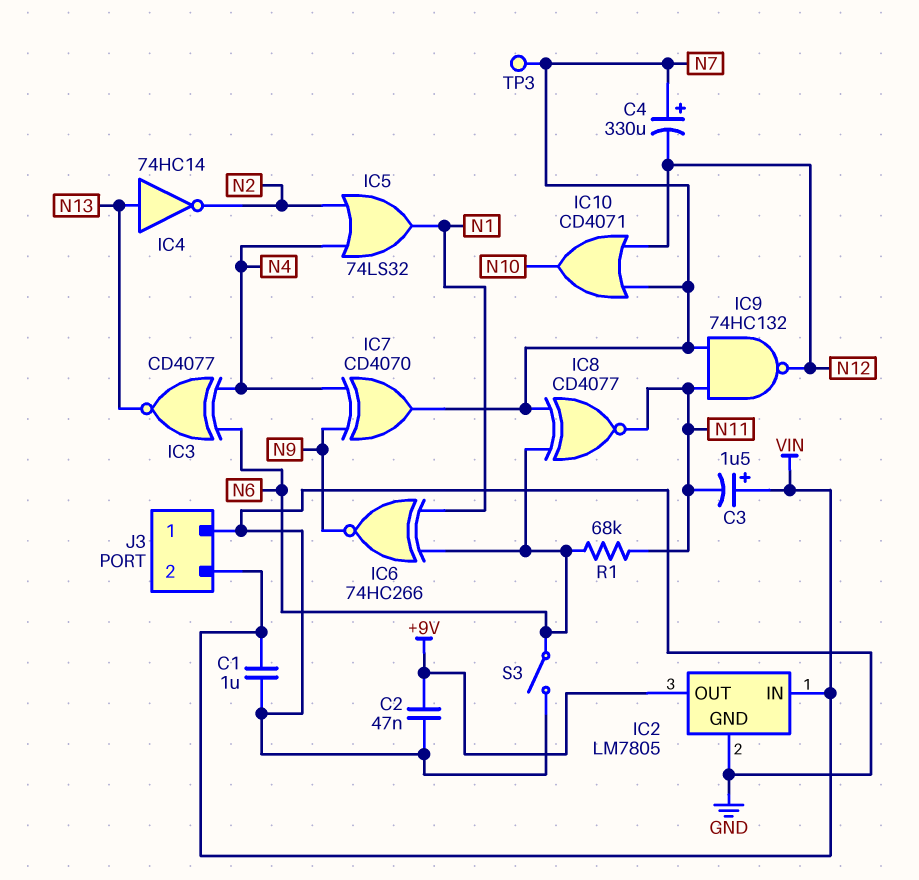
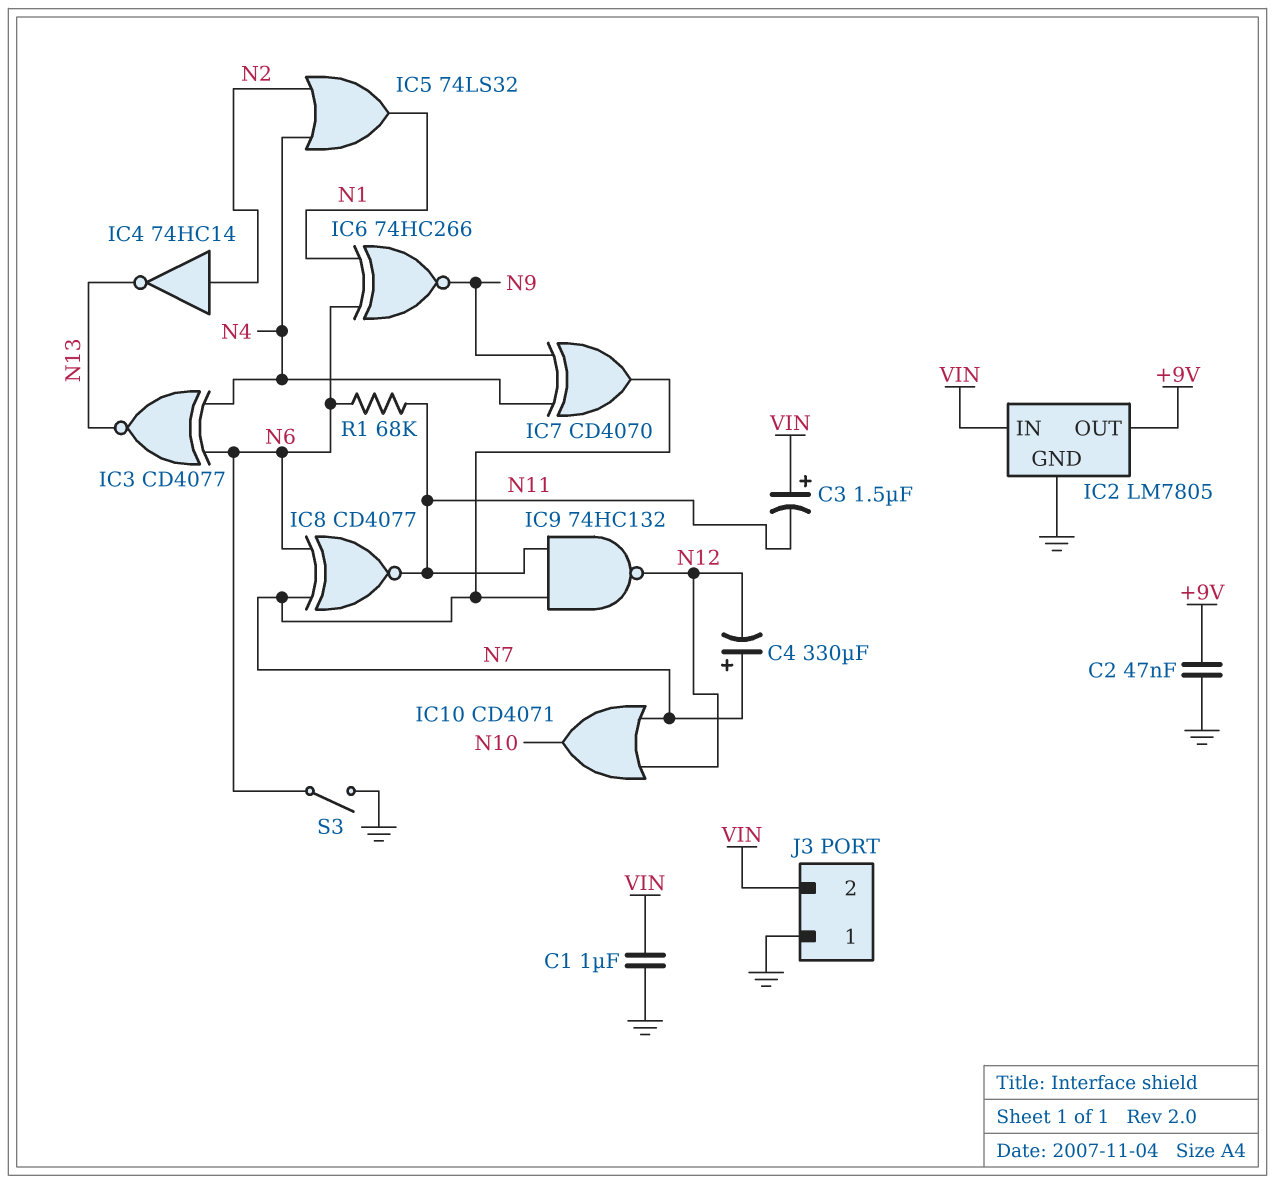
IC4: NOT 74HC14 (in N13, out N2) -> NOT 74HC14 (in N2, out N13)
TP3: test point (N7) -> none

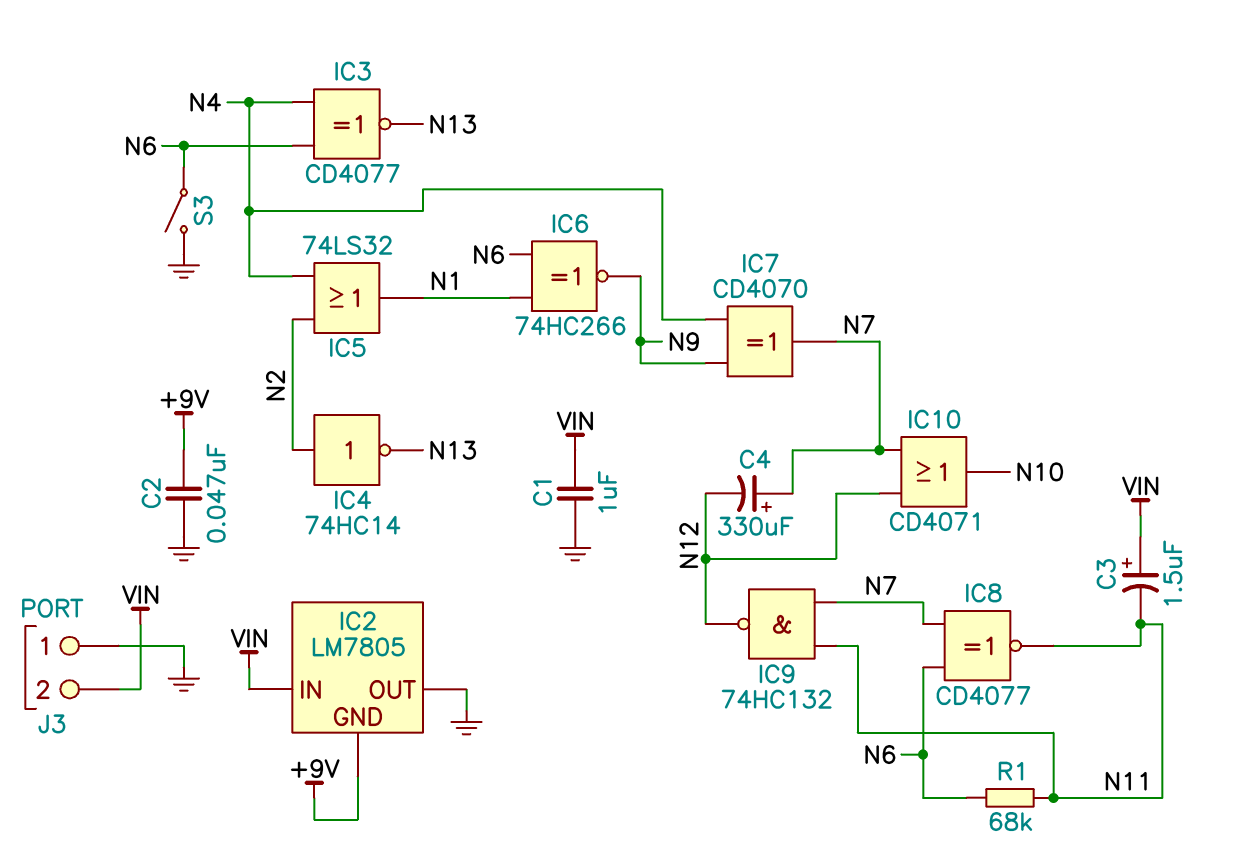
IC2 pin GND: GND -> +9V
IC2 pin OUT: +9V -> GND

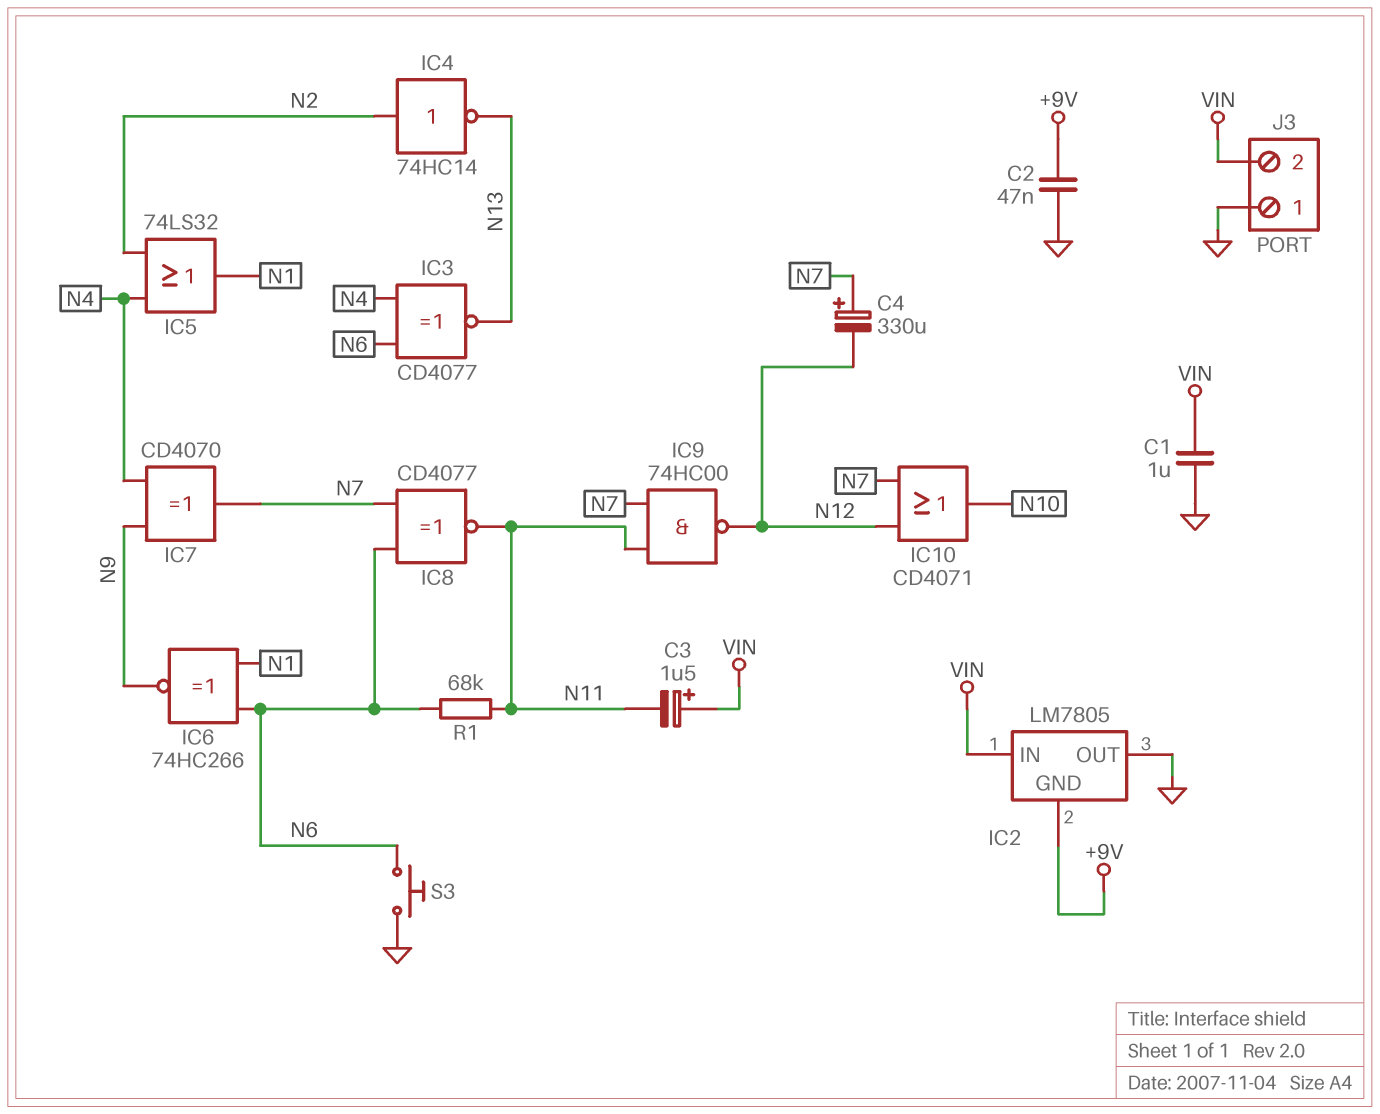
IC9: NAND 74HC132 (in N7, in N11, out N12) -> NAND 74HC00 (in N7, in N11, out N12)
S3: switch (GND, N6) -> button (GND, N6)

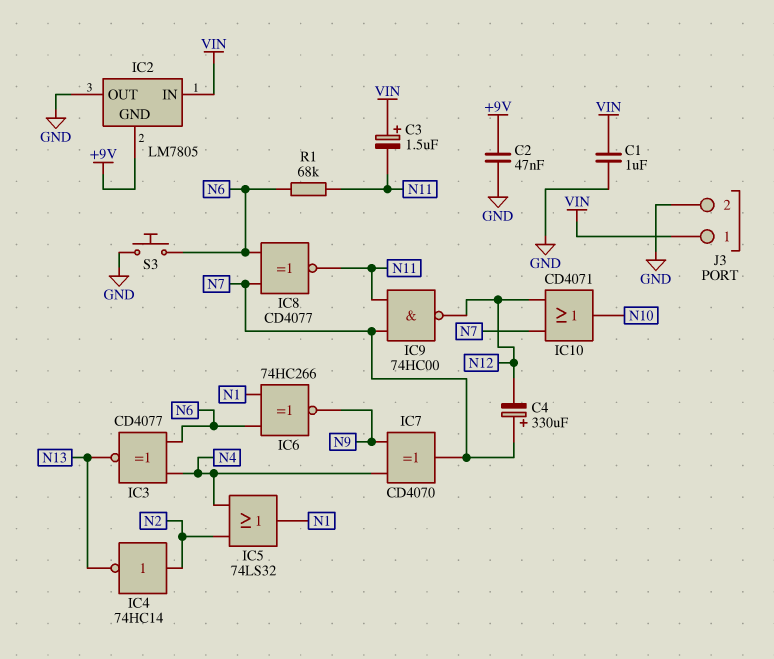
J3 pin 1: GND -> VIN
J3 pin 2: VIN -> GND

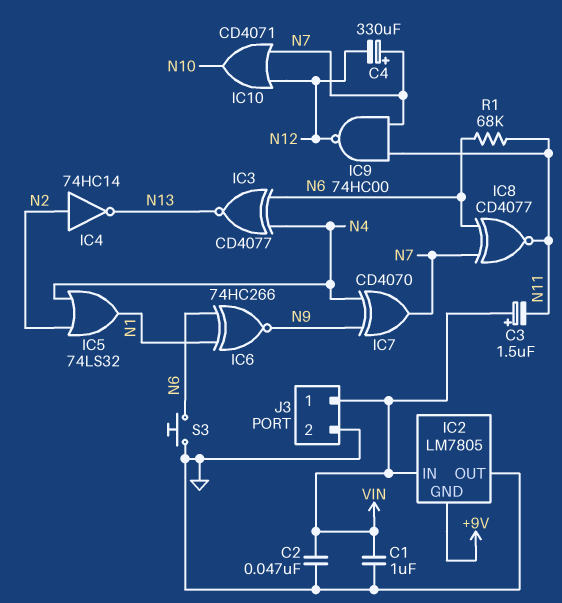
C2: 47nF (+9V, GND) -> 47nF (GND, VIN)

